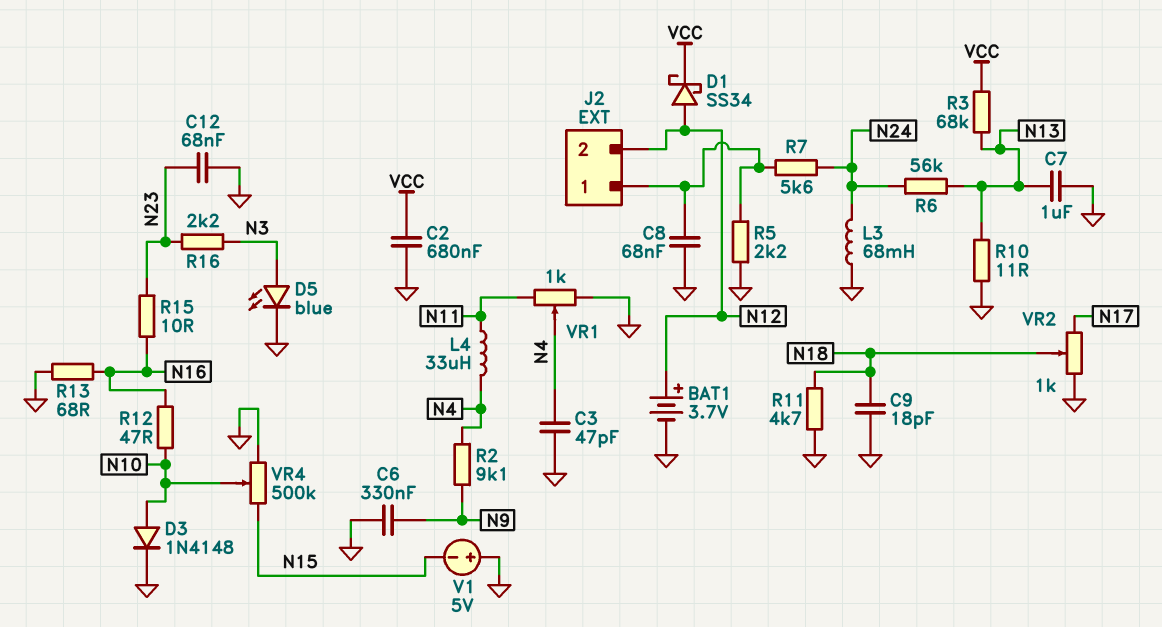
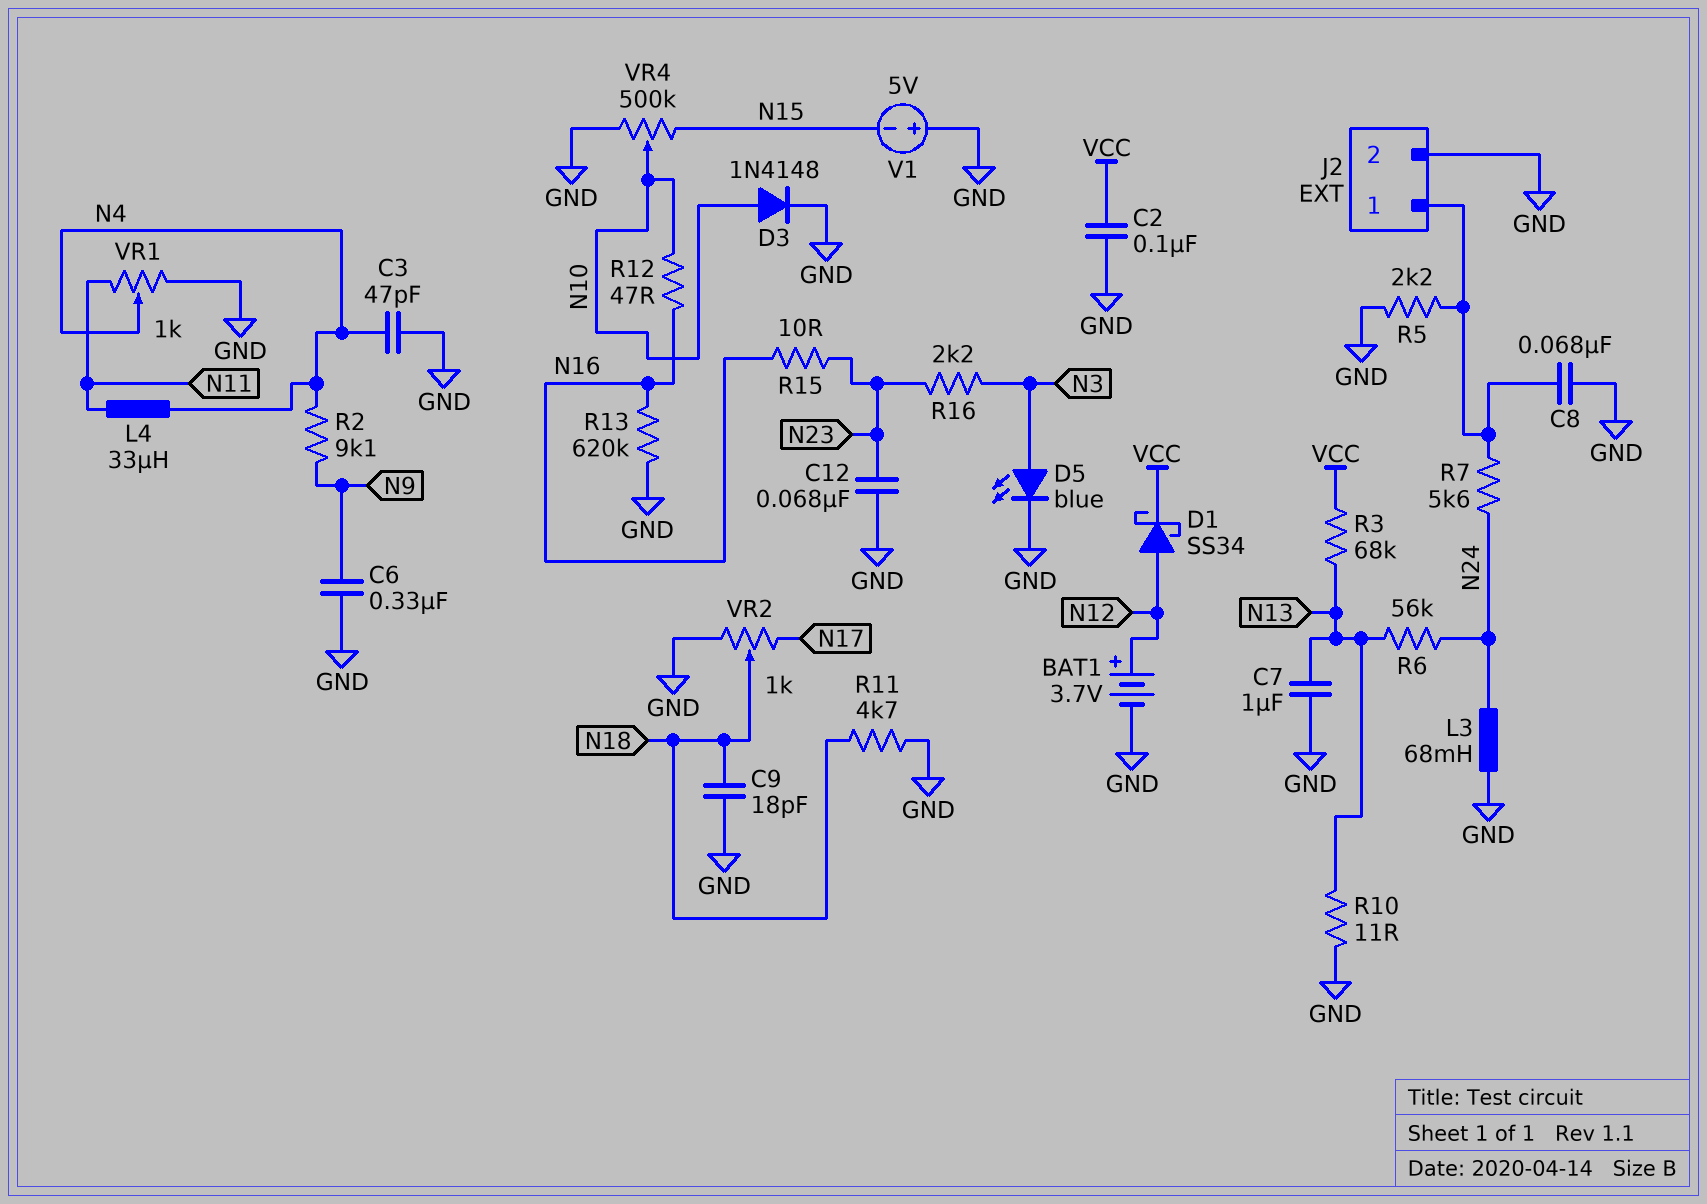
C2: 680nF (GND, VCC) -> 100nF (GND, VCC)
J2 pin 2: N12 -> GND
R13: 68 (GND, N16) -> 620k (GND, N16)

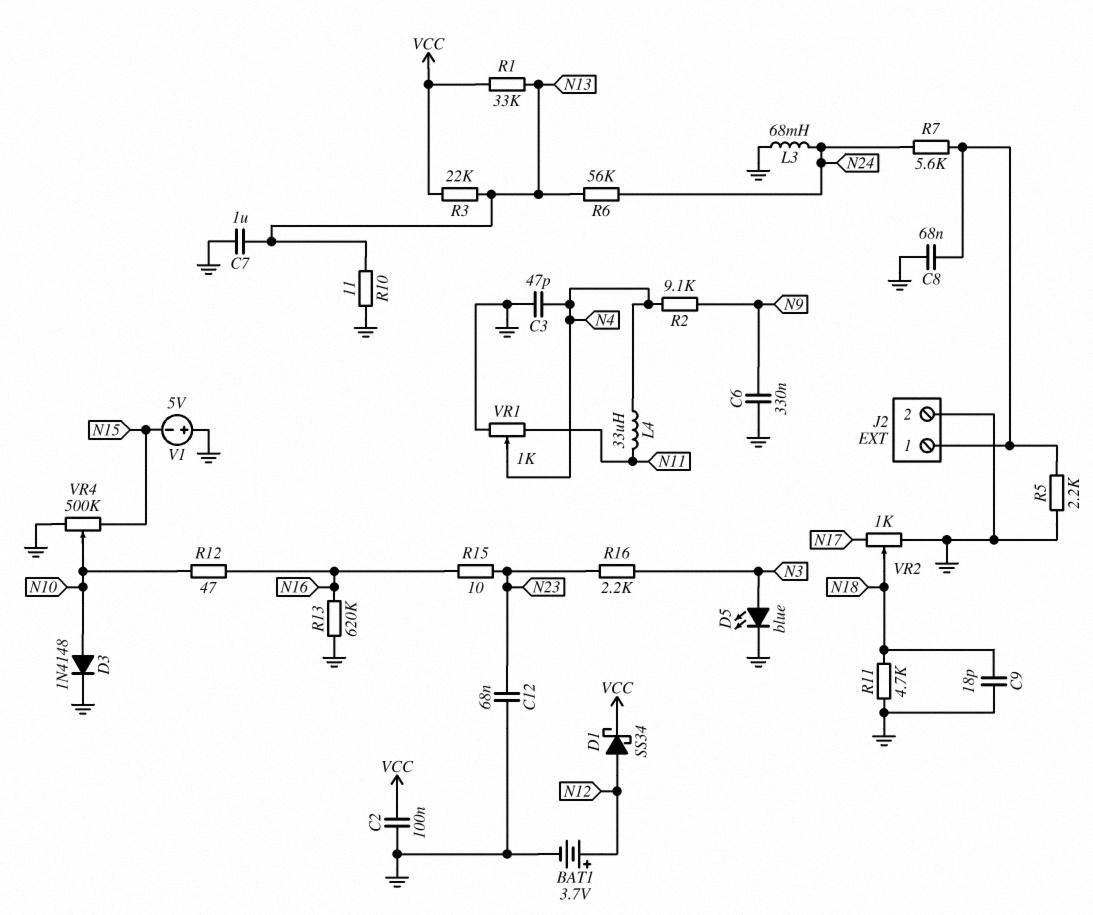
R1: none -> 33k (N13, VCC)
R3: 68k (N13, VCC) -> 22k (N13, VCC)

